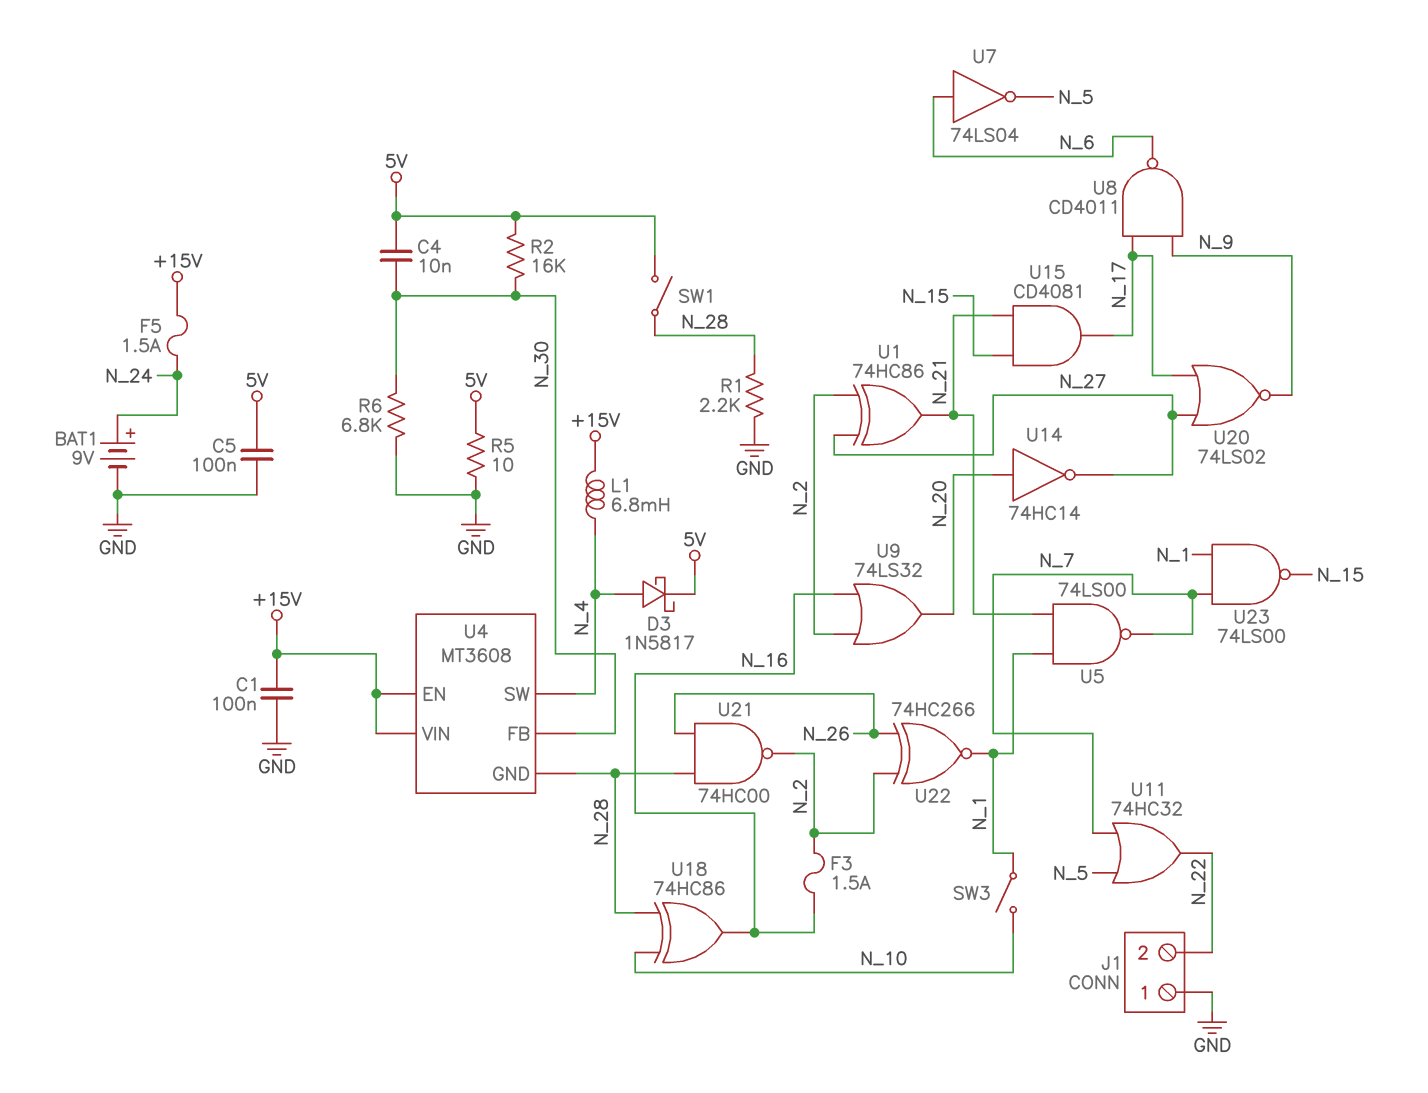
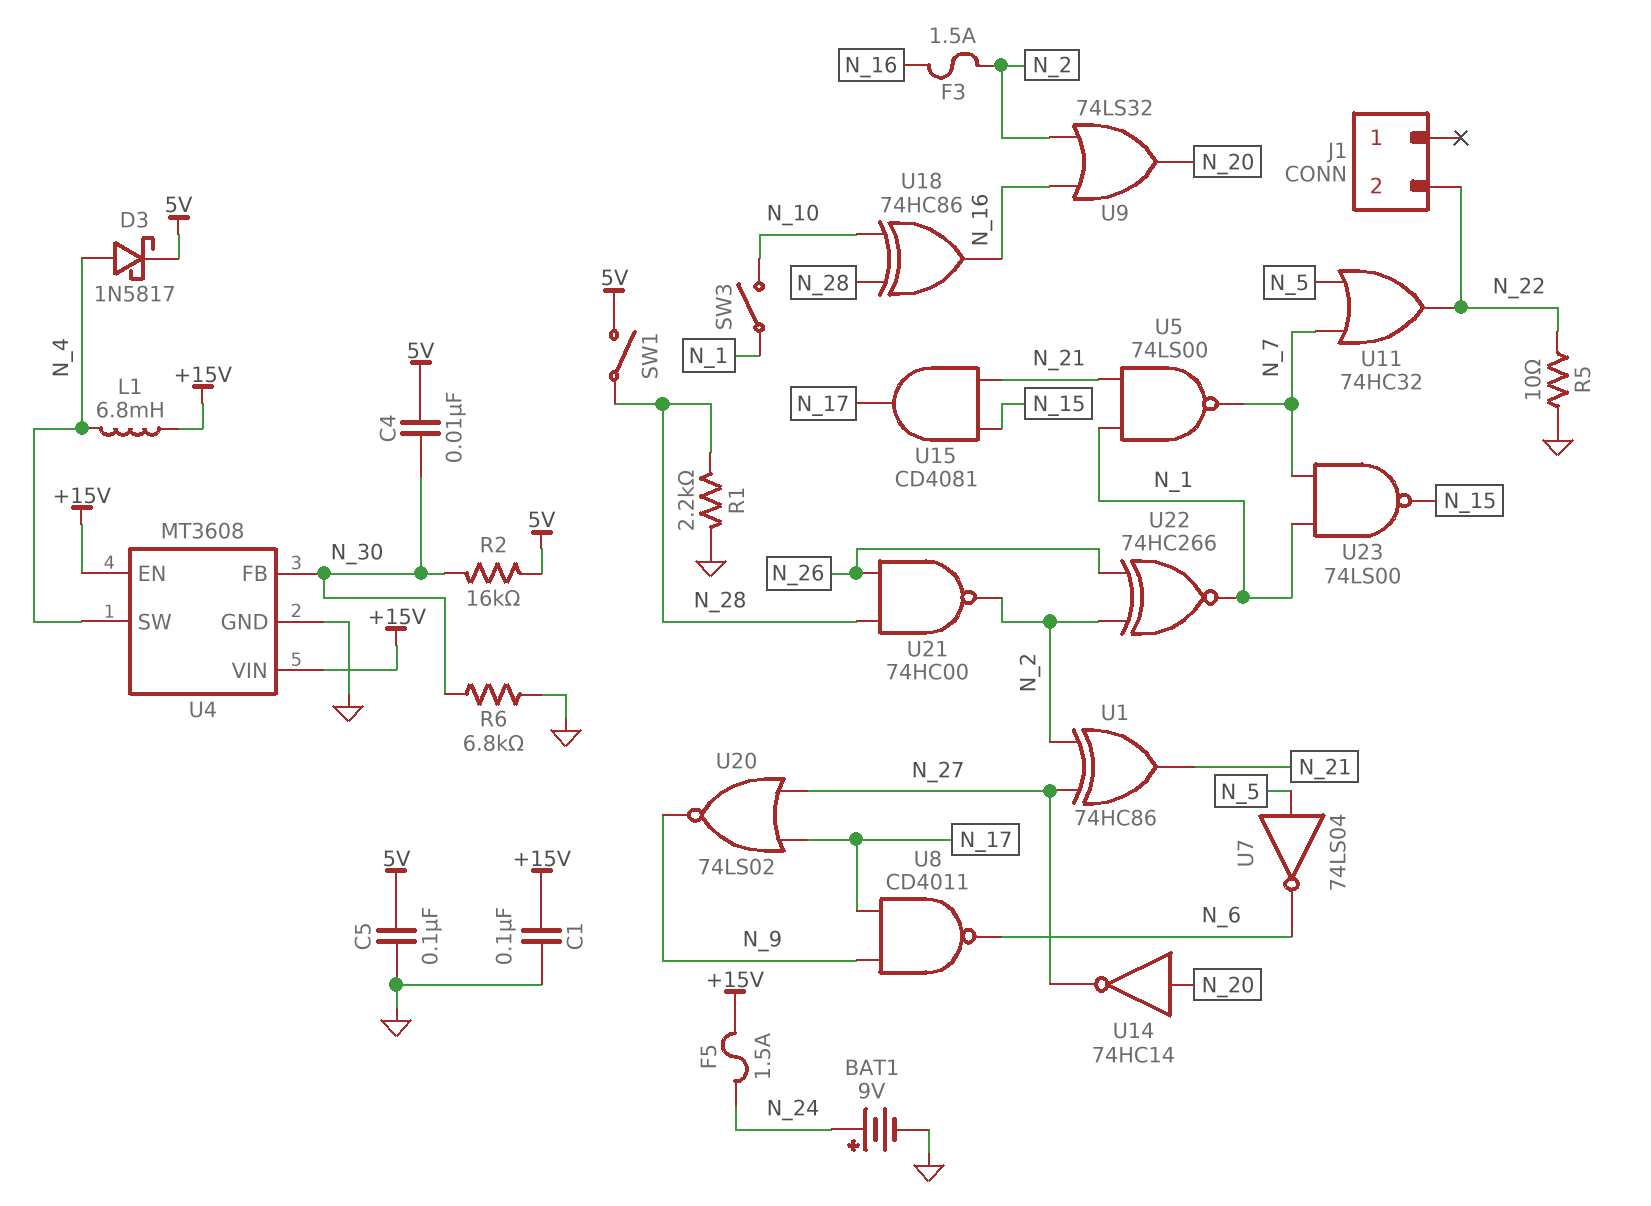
J1 pin 1: GND -> none
R5: 10 (5V, GND) -> 10 (GND, N_22)
U4 pin GND: N_28 -> GND
U7: NOT 74LS04 (in N_6, out N_5) -> NOT 74LS04 (in N_5, out N_6)

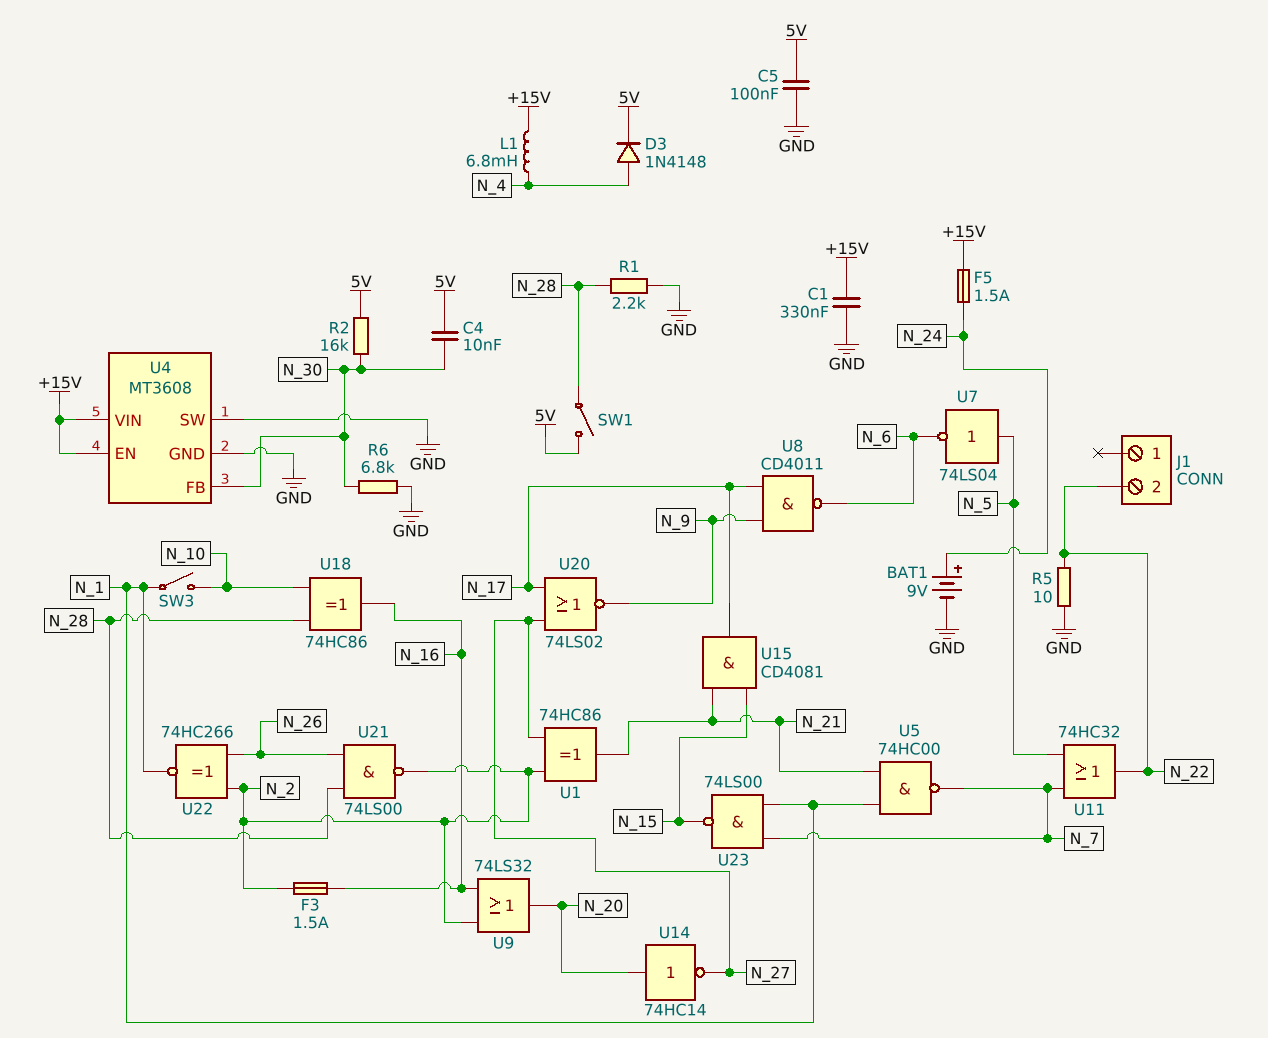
C1: 100nF (+15V, GND) -> 330nF (+15V, GND)
D3: schottky 1N5817 (A N_4, K 5V) -> diode 1N4148 (A N_4, K 5V)
U4 pin SW: N_4 -> GND
U5: NAND 74LS00 (in N_1, in N_21, out N_7) -> NAND 74HC00 (in N_1, in N_21, out N_7)
U21: NAND 74HC00 (in N_26, in N_28, out N_2) -> NAND 74LS00 (in N_26, in N_28, out N_2)

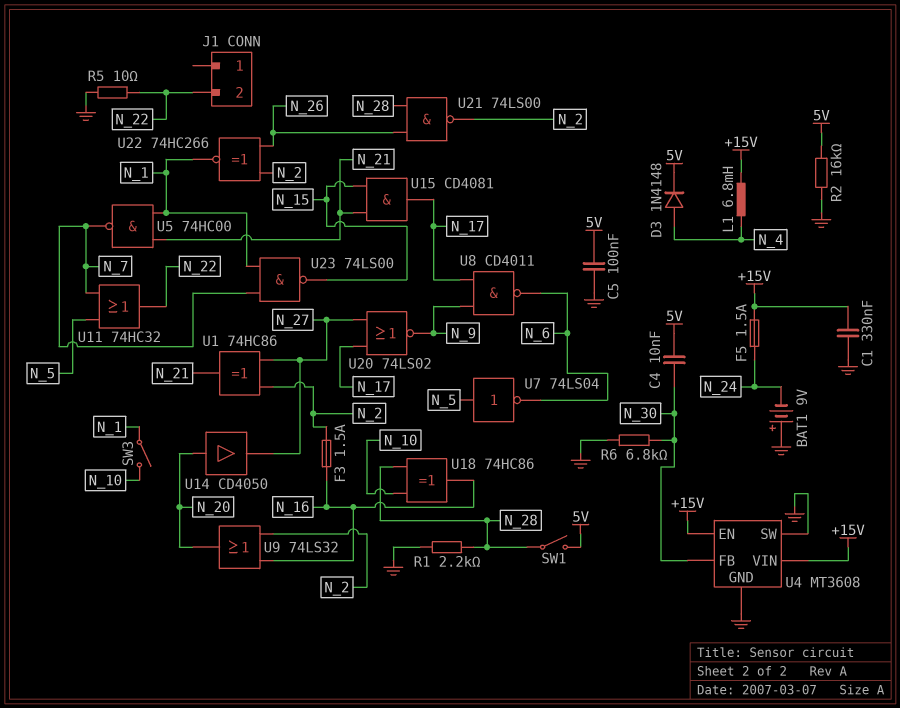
BAT1: 9V (plus N_24, minus GND) -> 9V (plus GND, minus N_24)
R2: 16k (5V, N_30) -> 16k (5V, GND)
U14: NOT 74HC14 (in N_20, out N_27) -> buffer CD4050 (in N_20, out N_27)

